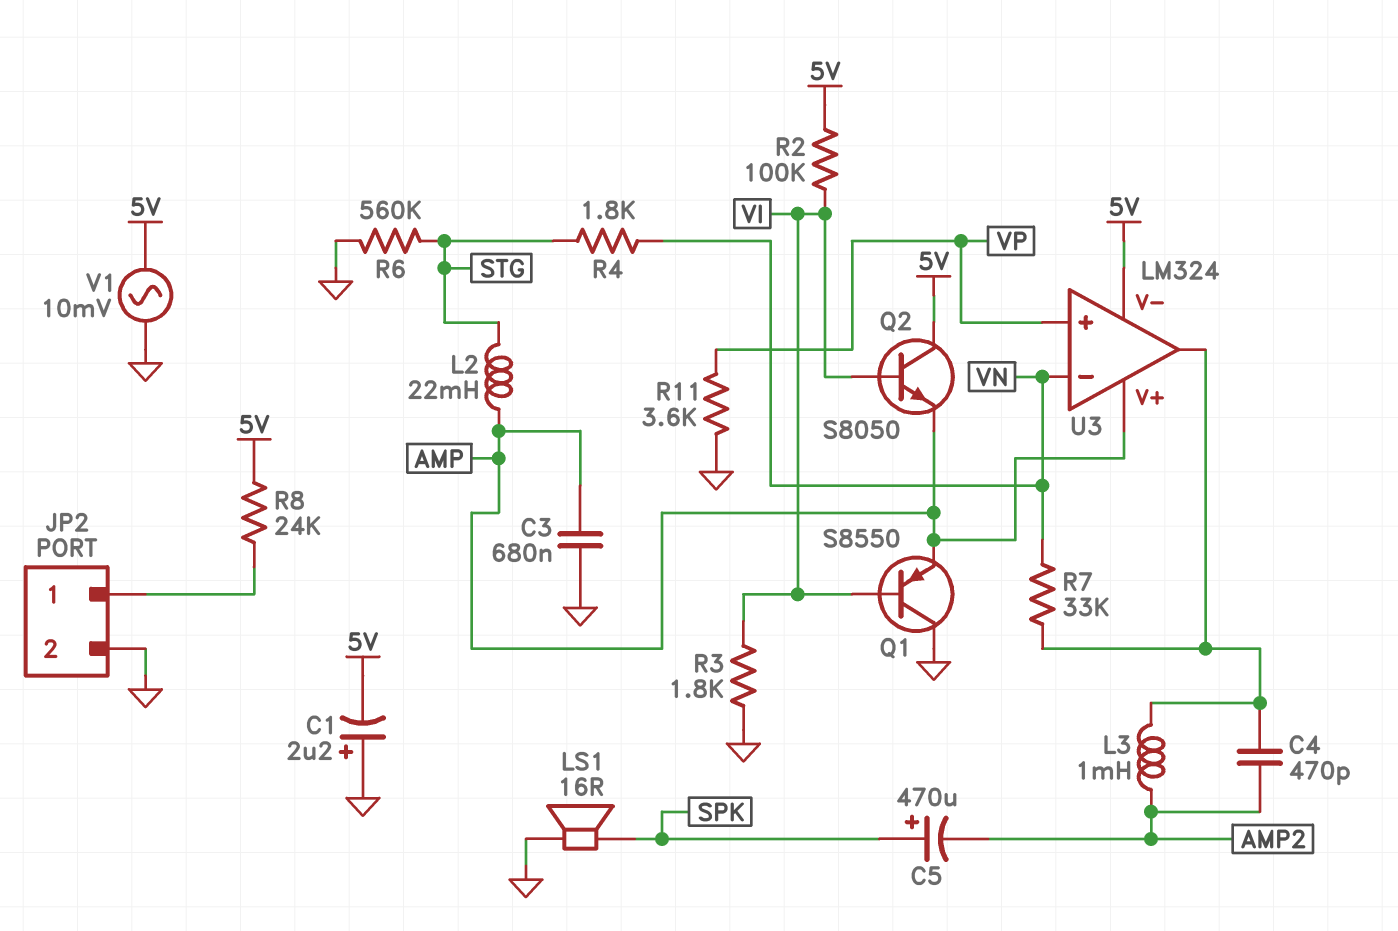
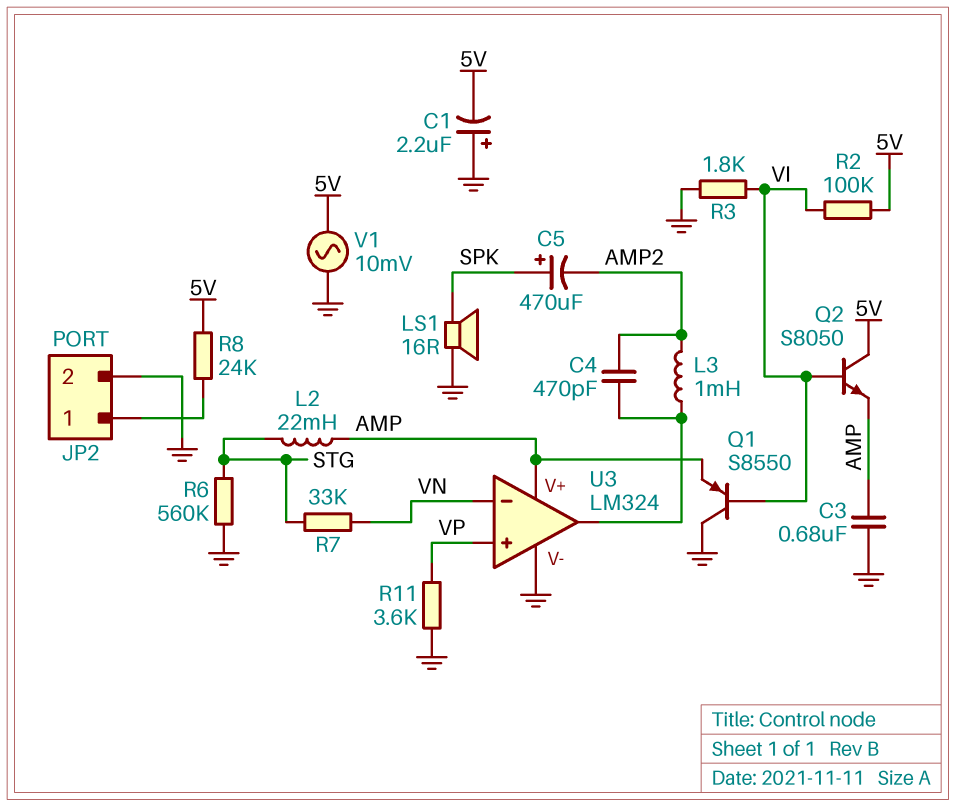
R4: 1.8k (STG, VN) -> none
R7: 33k (U3/out, VN) -> 33k (STG, VN)
U3 pin V-: 5V -> GND

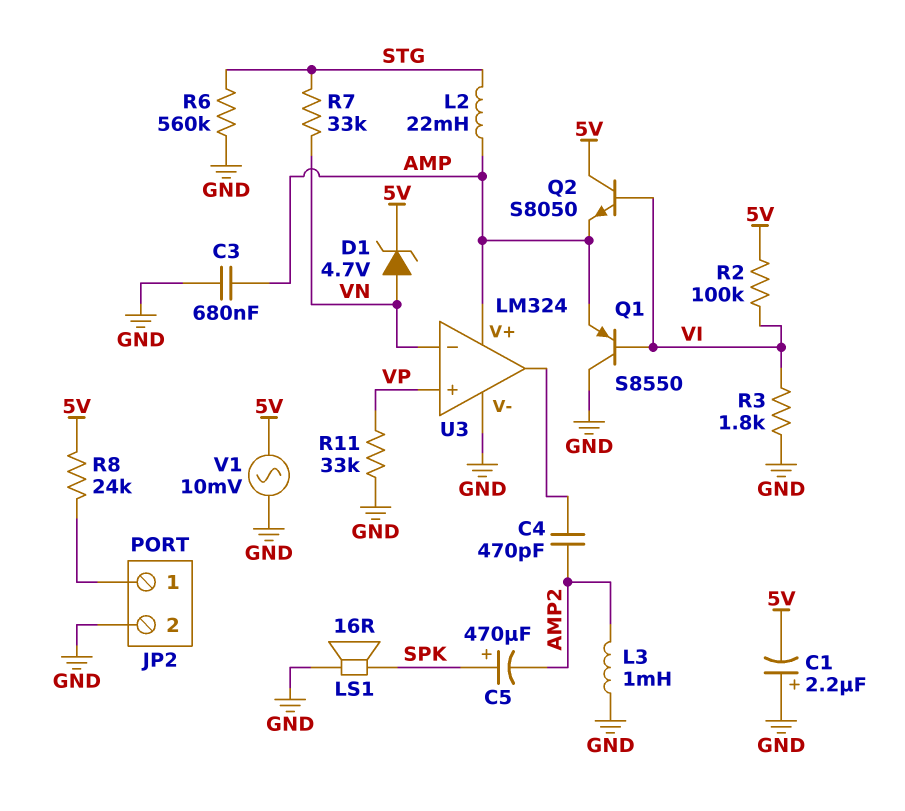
D1: none -> zener 4.7V (A VN, K 5V)
L3: 1mH (AMP2, U3/out) -> 1mH (AMP2, GND)
R11: 3.6k (GND, VP) -> 33k (GND, VP)

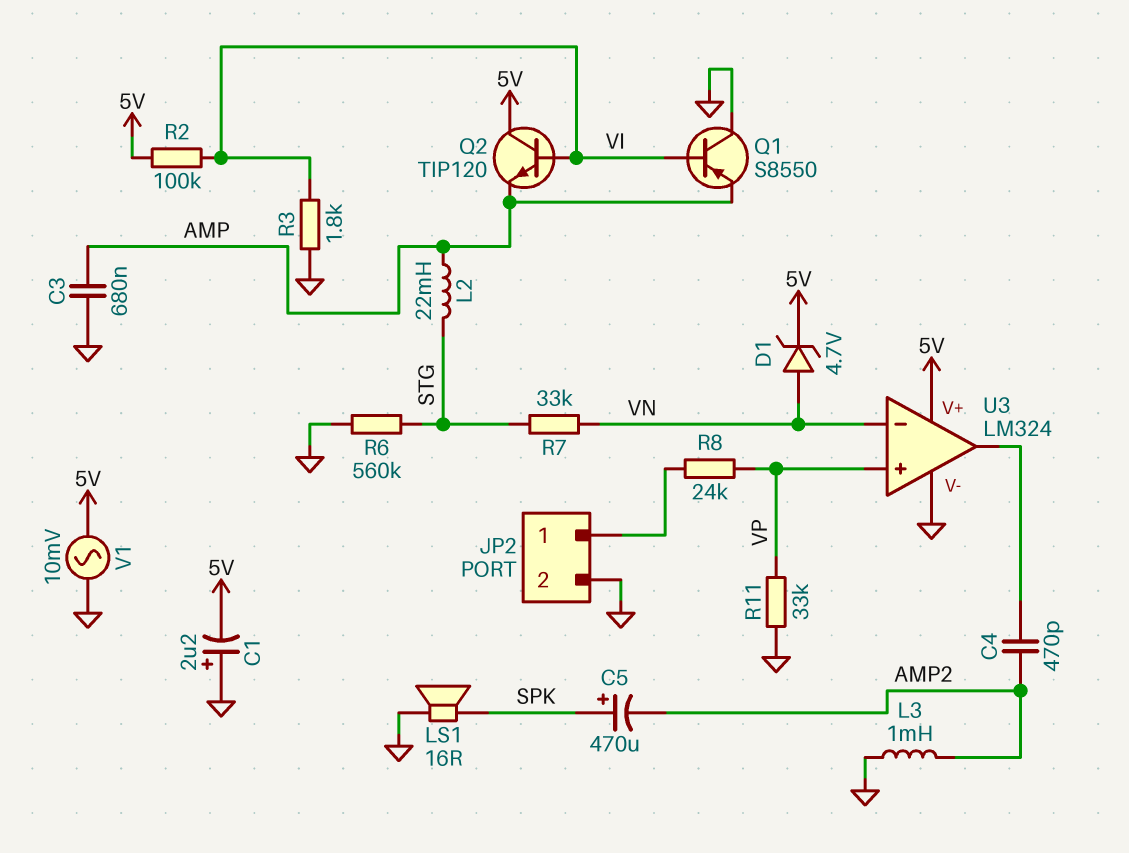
Q2: NPN S8050 (B VI, C 5V, E AMP) -> NPN TIP120 (B VI, C 5V, E AMP)
R8: 24k (5V, JP2/1) -> 24k (JP2/1, VP)
U3 pin V+: AMP -> 5V

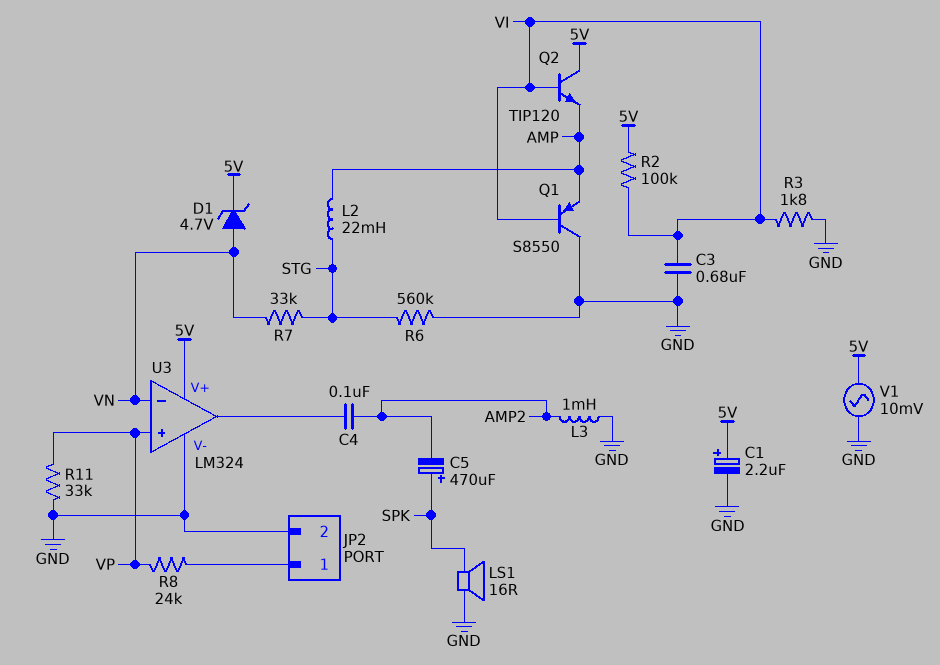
C1: 2.2uF (plus GND, minus 5V) -> 2.2uF (plus 5V, minus GND)
C3: 680nF (AMP, GND) -> 680nF (GND, VI)
C4: 470pF (AMP2, U3/out) -> 100nF (AMP2, U3/out)

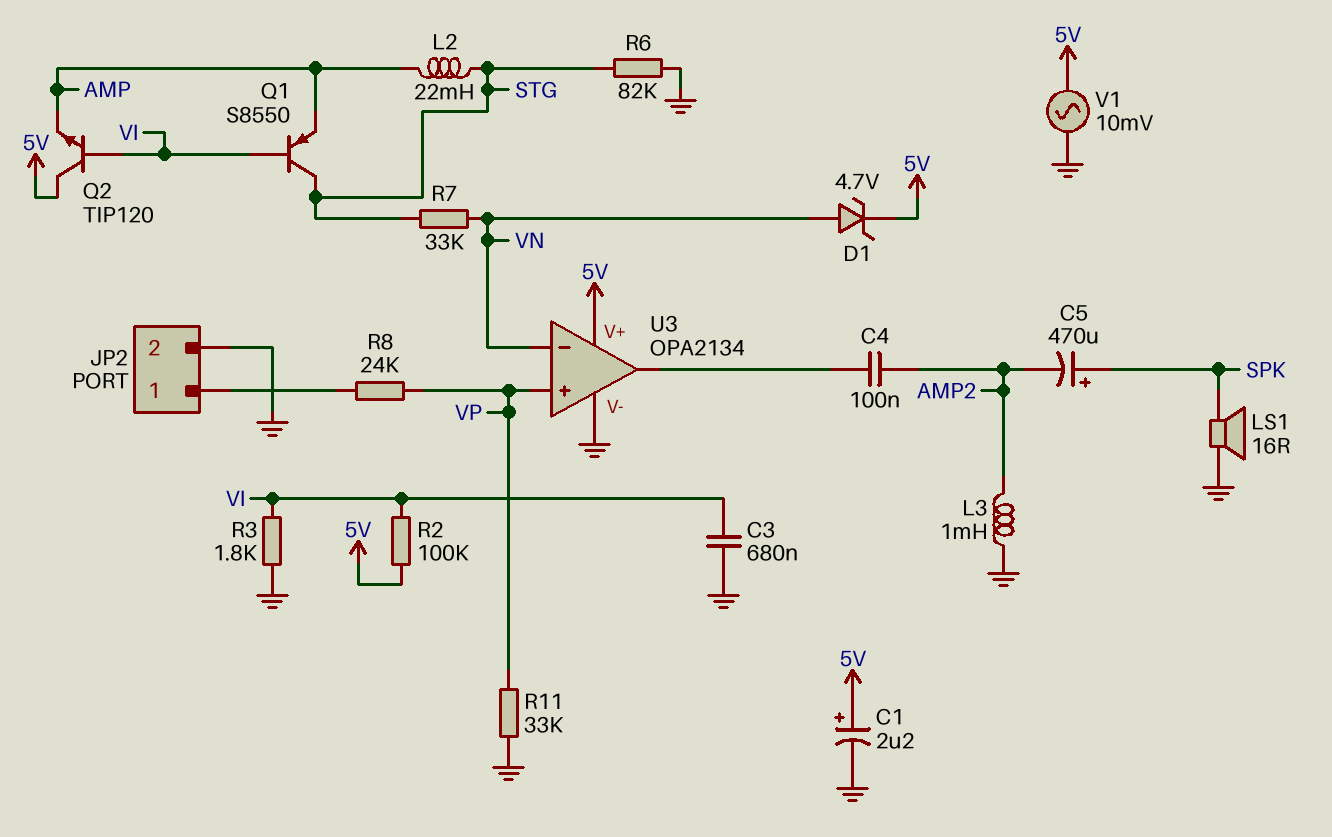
Q1: PNP S8550 (B VI, C GND, E AMP) -> PNP S8550 (B VI, C STG, E AMP)
R6: 560k (GND, STG) -> 82k (GND, STG)
U3: LM324 -> OPA2134

